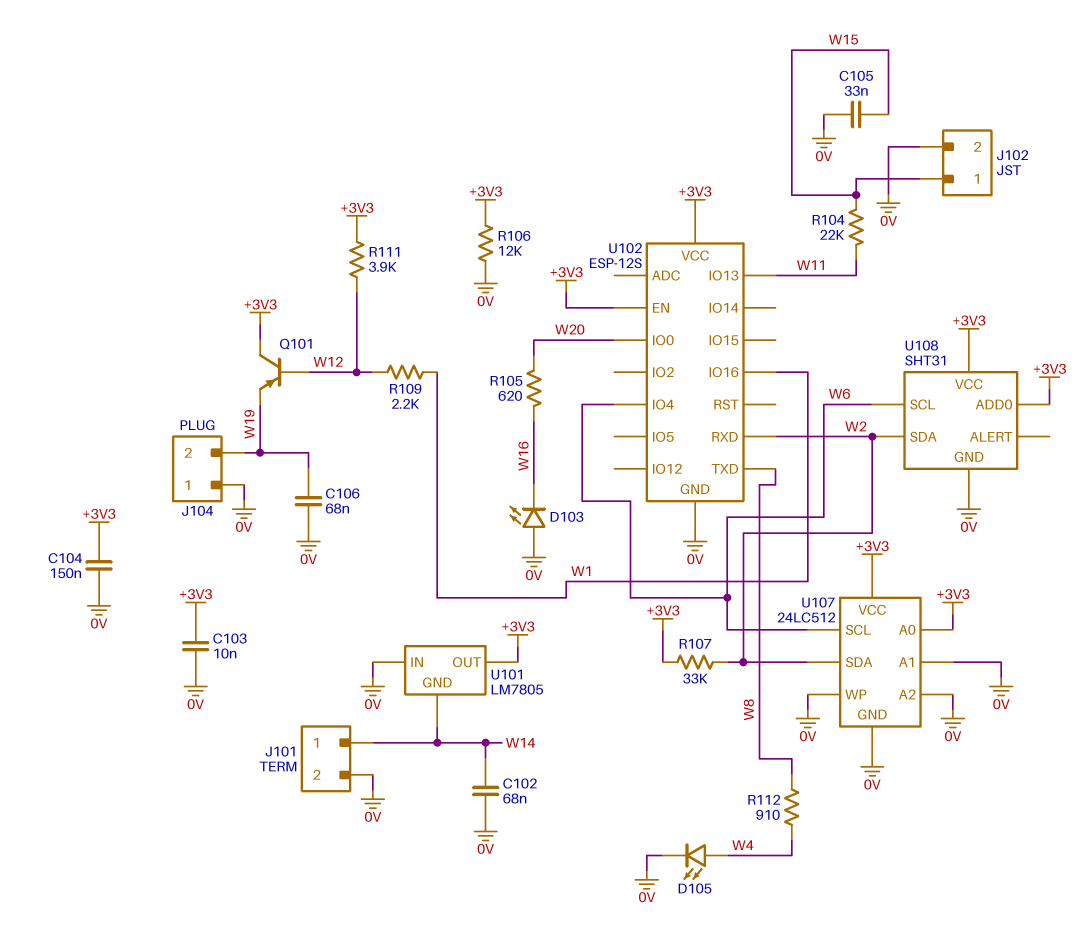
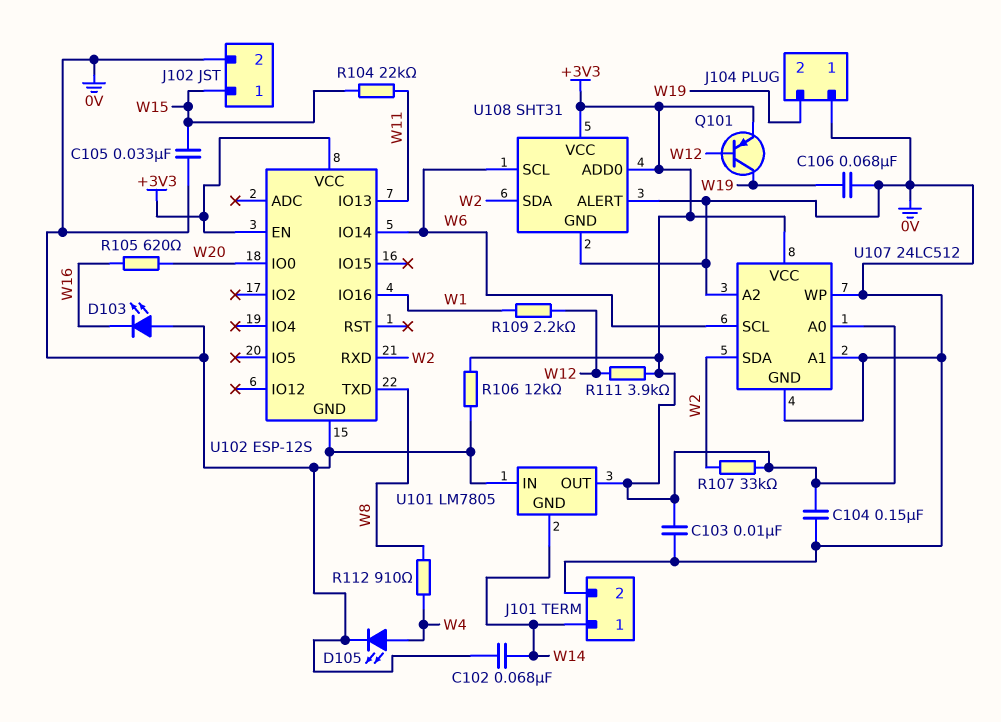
Q101: PNP (B W12, C +3V3, E W19) -> PNP (B W12, C W19, E +3V3)
U102 pin IO4: W6 -> none
U102 pin IO14: none -> W6
U108 pin ALERT: none -> 0V

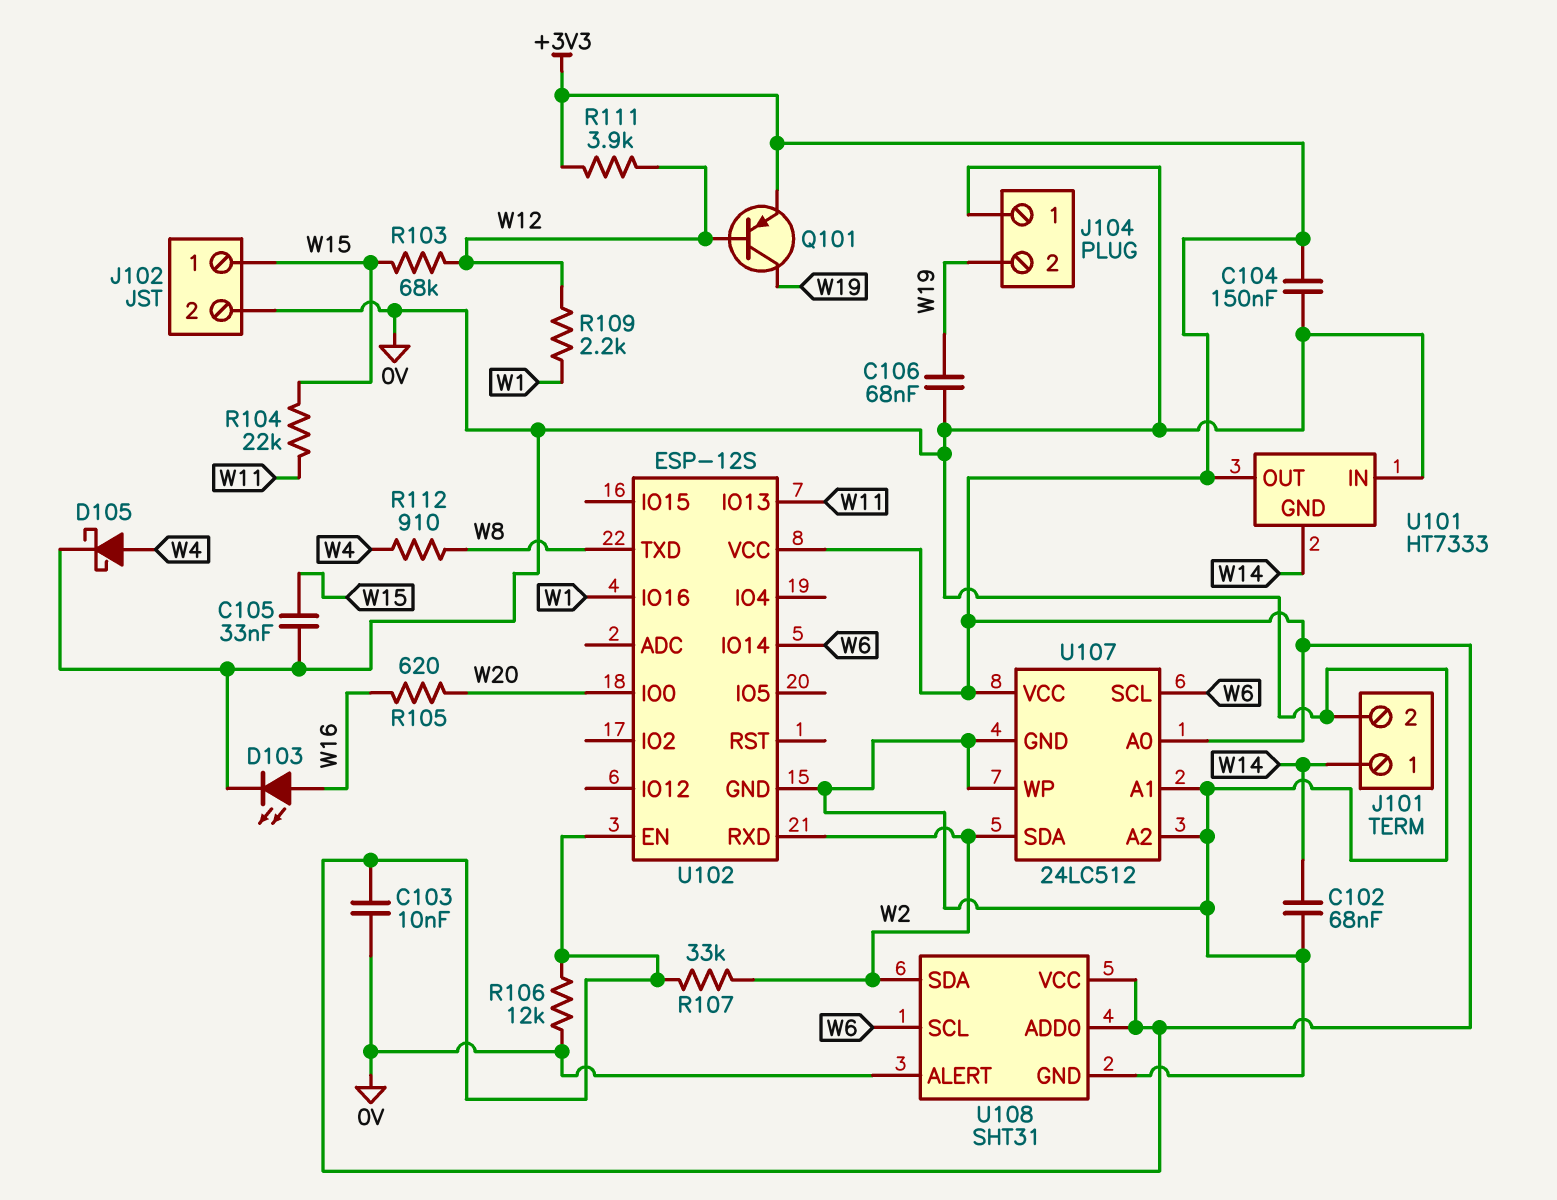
D103: LED (A 0V, K W16) -> LED (A W16, K 0V)
D105: LED (A W4, K 0V) -> schottky (A W4, K 0V)
R103: none -> 68k (W12, W15)
U101: LM7805 -> HT7333

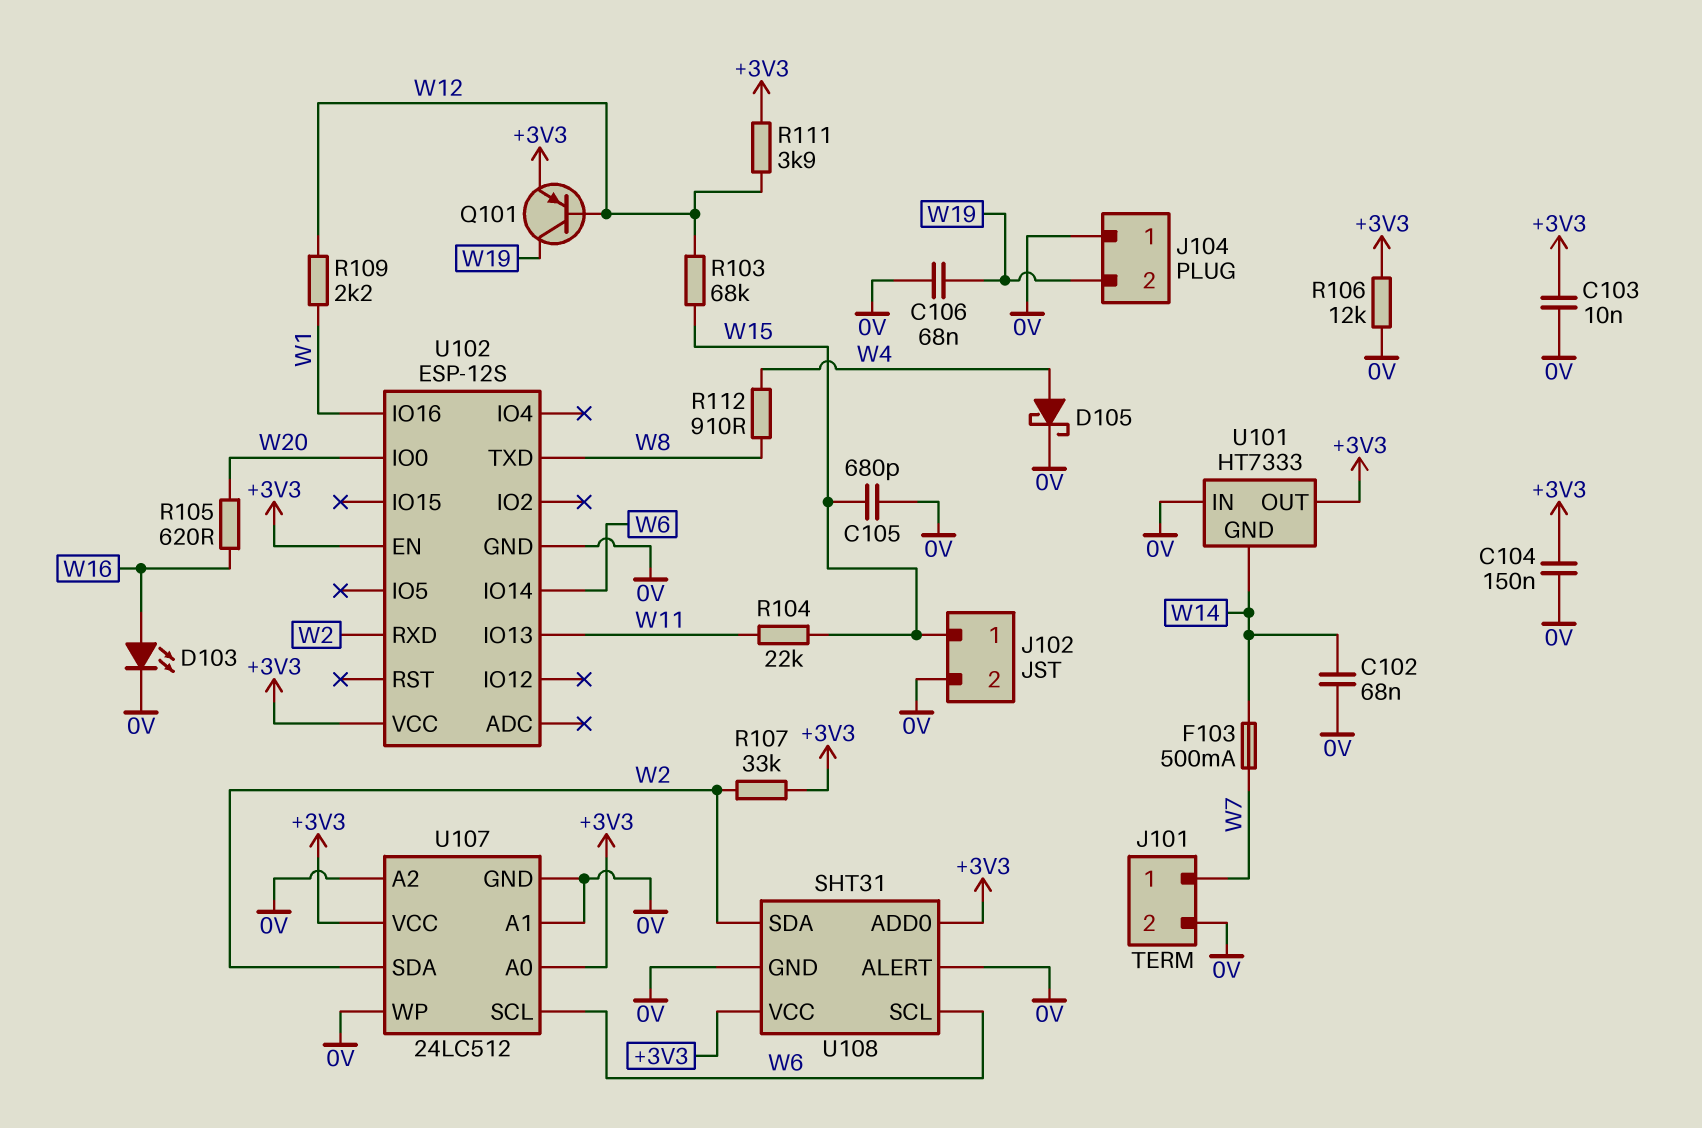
C105: 33nF (0V, W15) -> 680pF (0V, W15)
F103: none -> 500mA (W7, W14)
J101 pin 1: W14 -> W7

